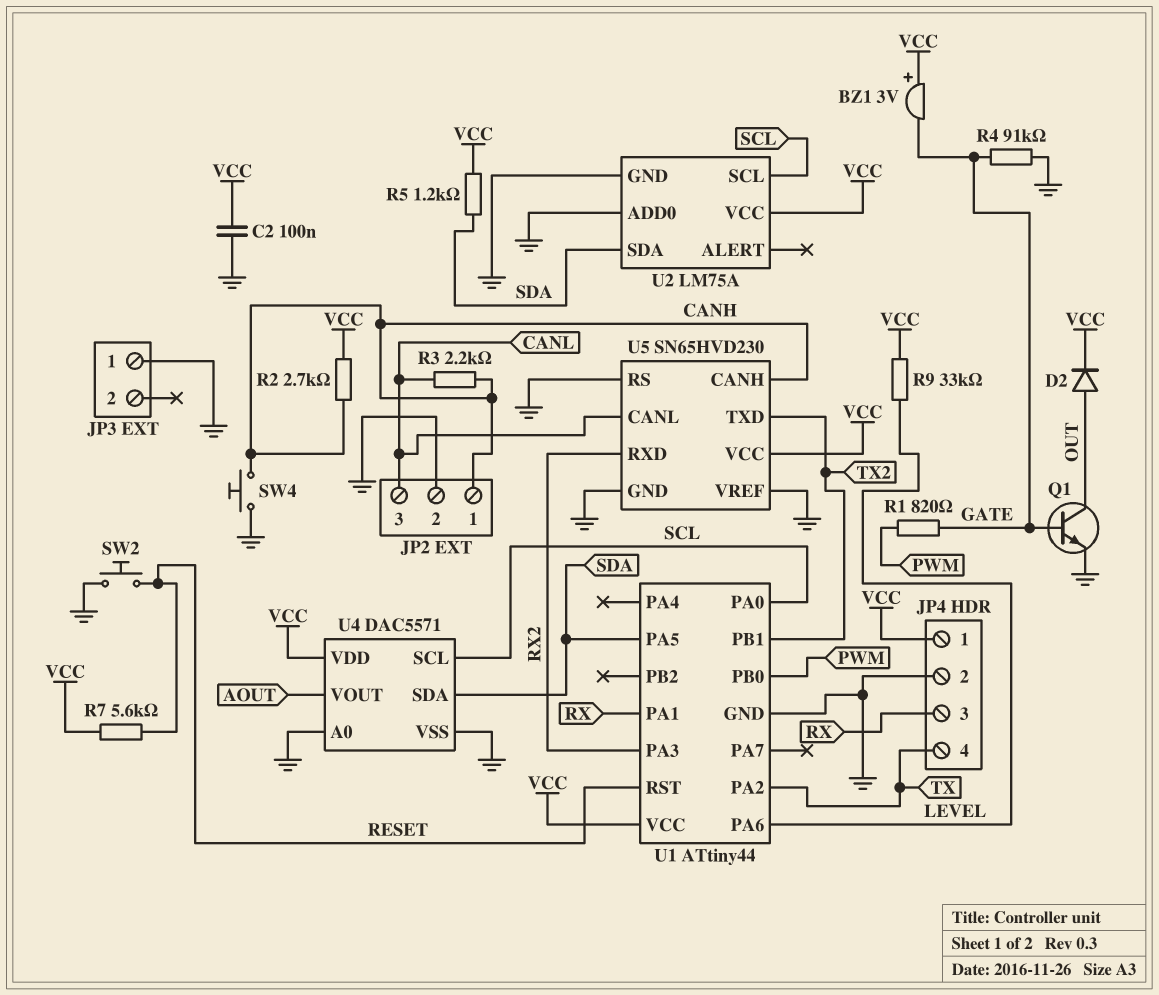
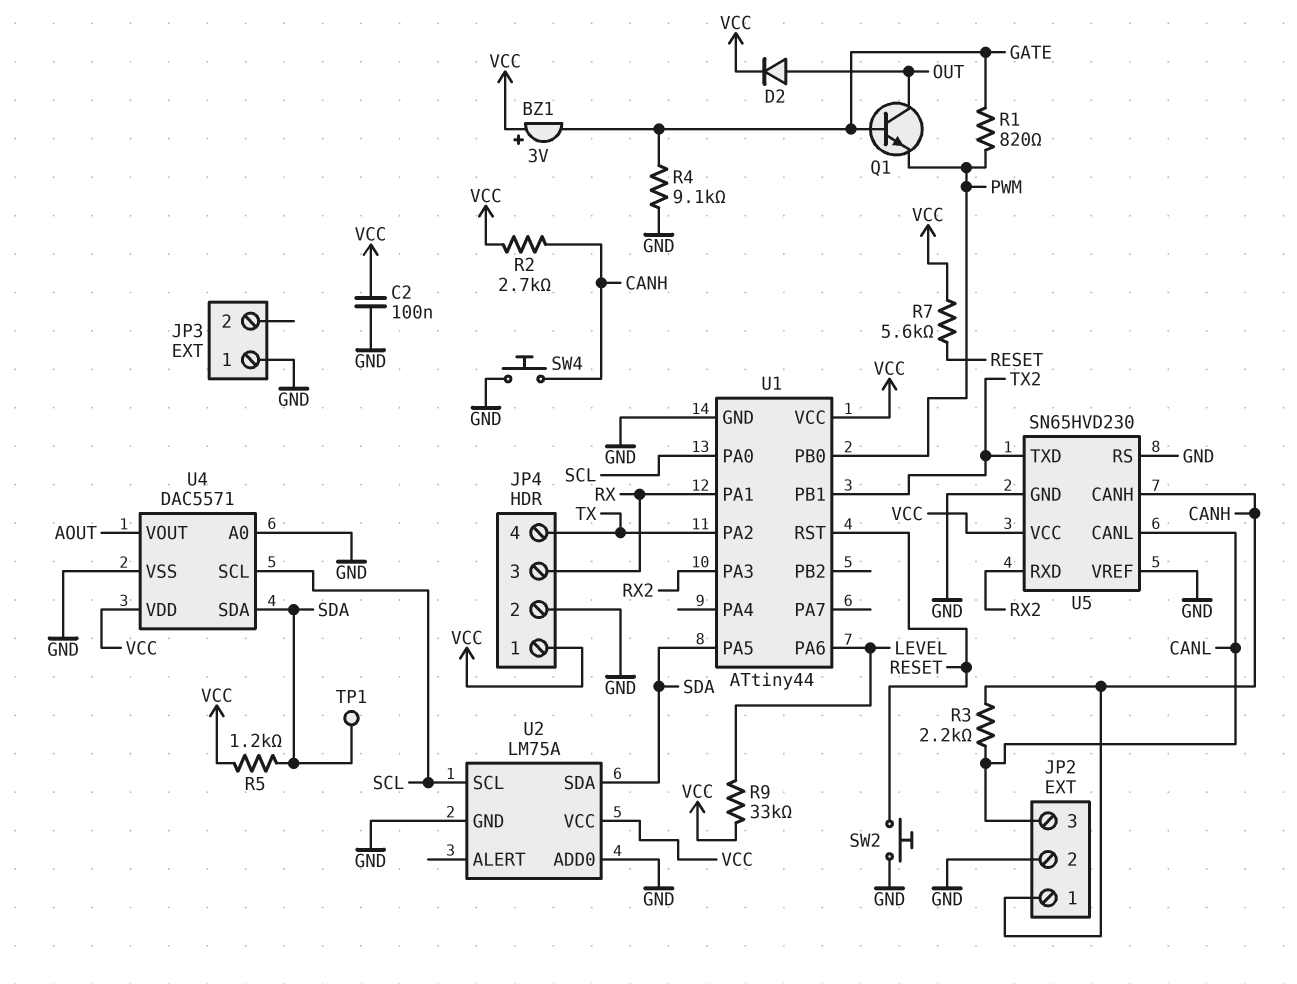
Q1: NPN (B GATE, C OUT, E GND) -> NPN (B GATE, C OUT, E PWM)
R4: 91k (GATE, GND) -> 9.1k (GATE, GND)
TP1: none -> test point (SDA)

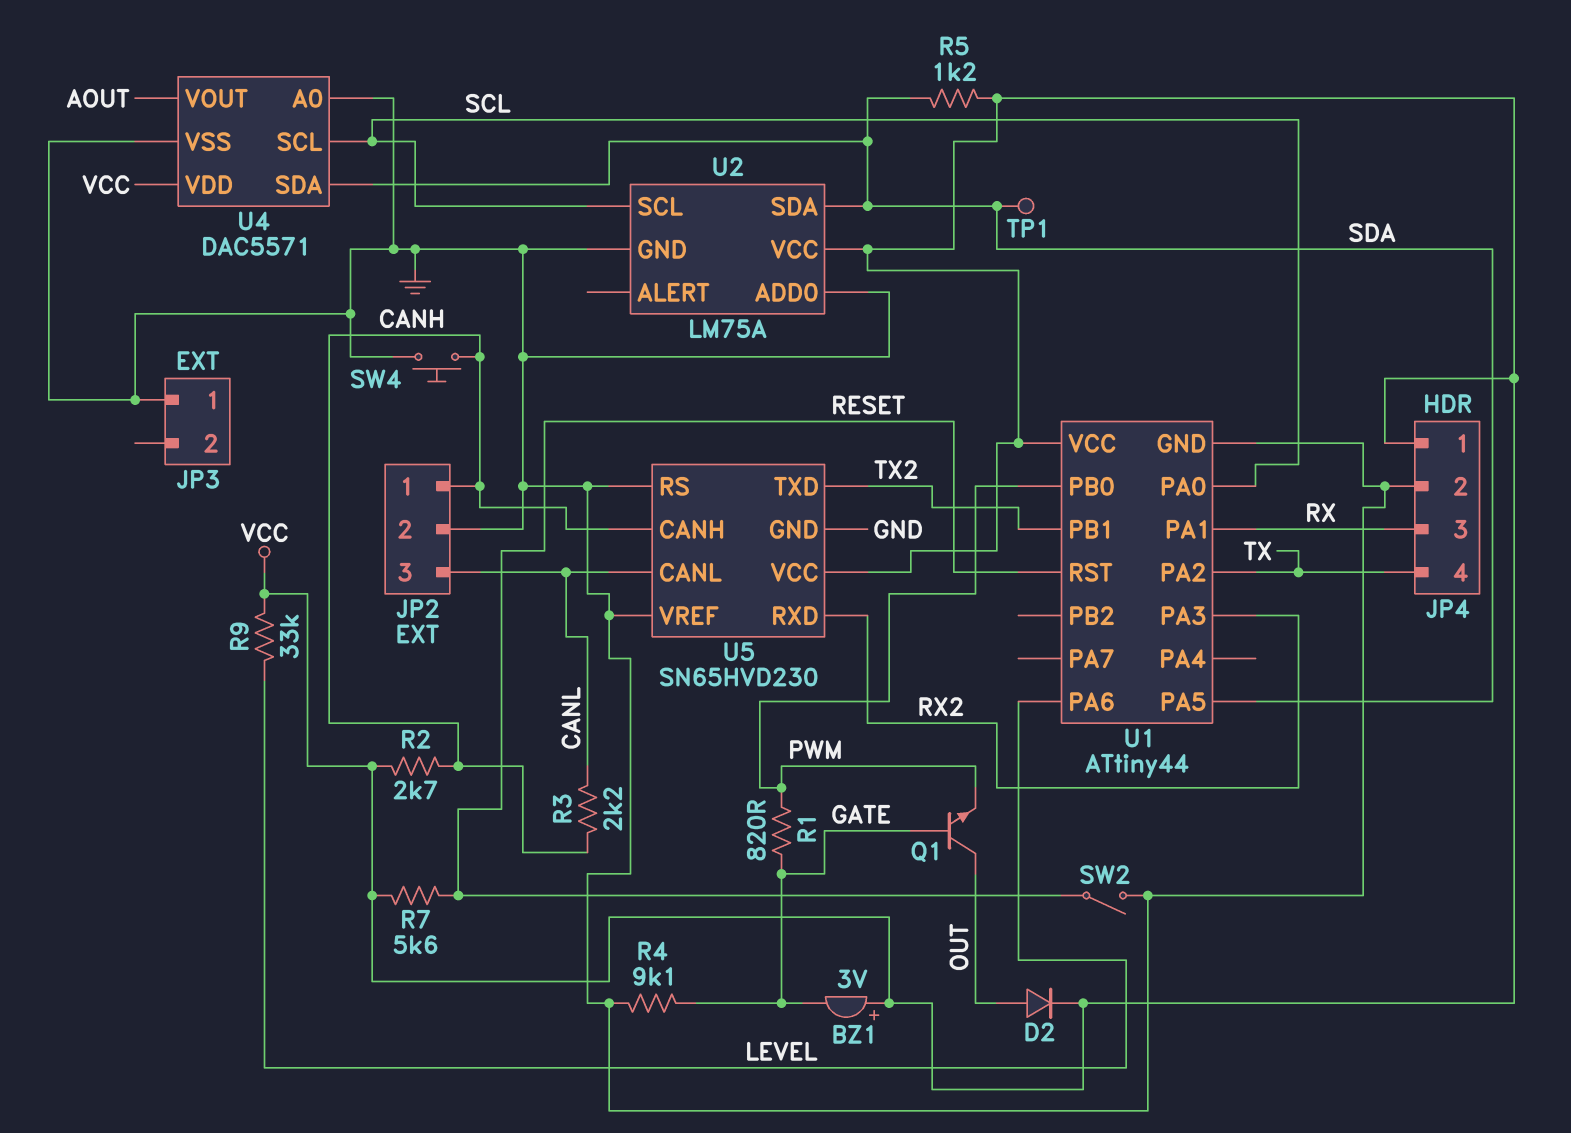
C2: 100nF (GND, VCC) -> none
SW2: button (GND, RESET) -> switch (GND, RESET)

